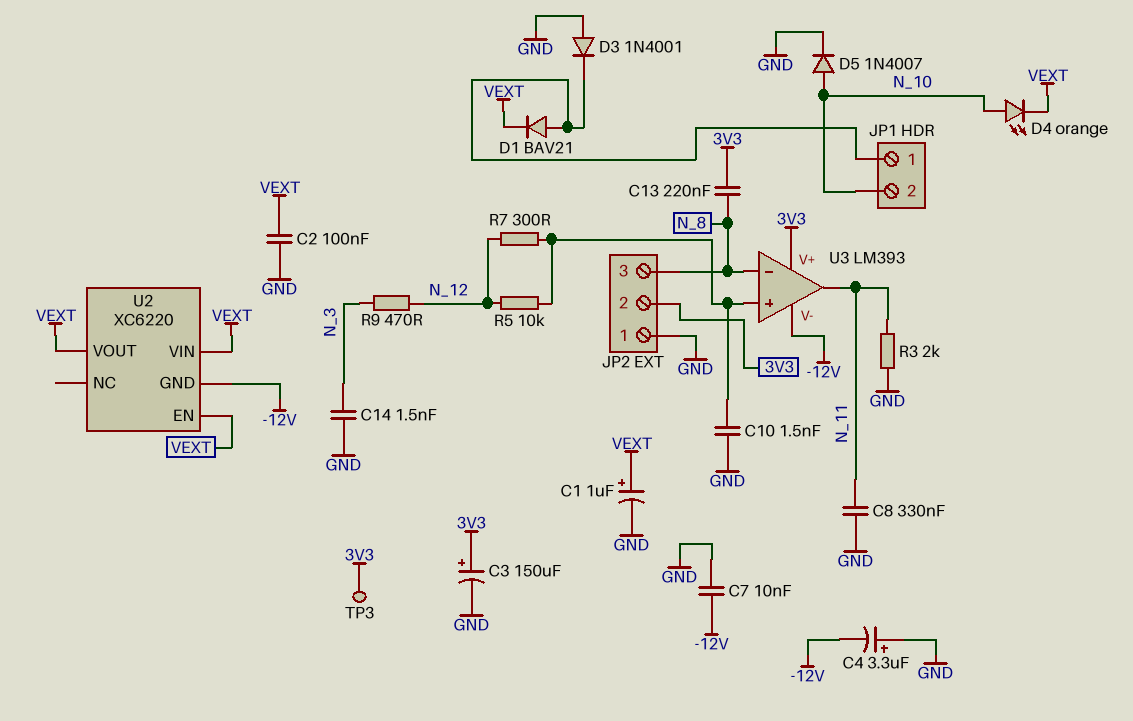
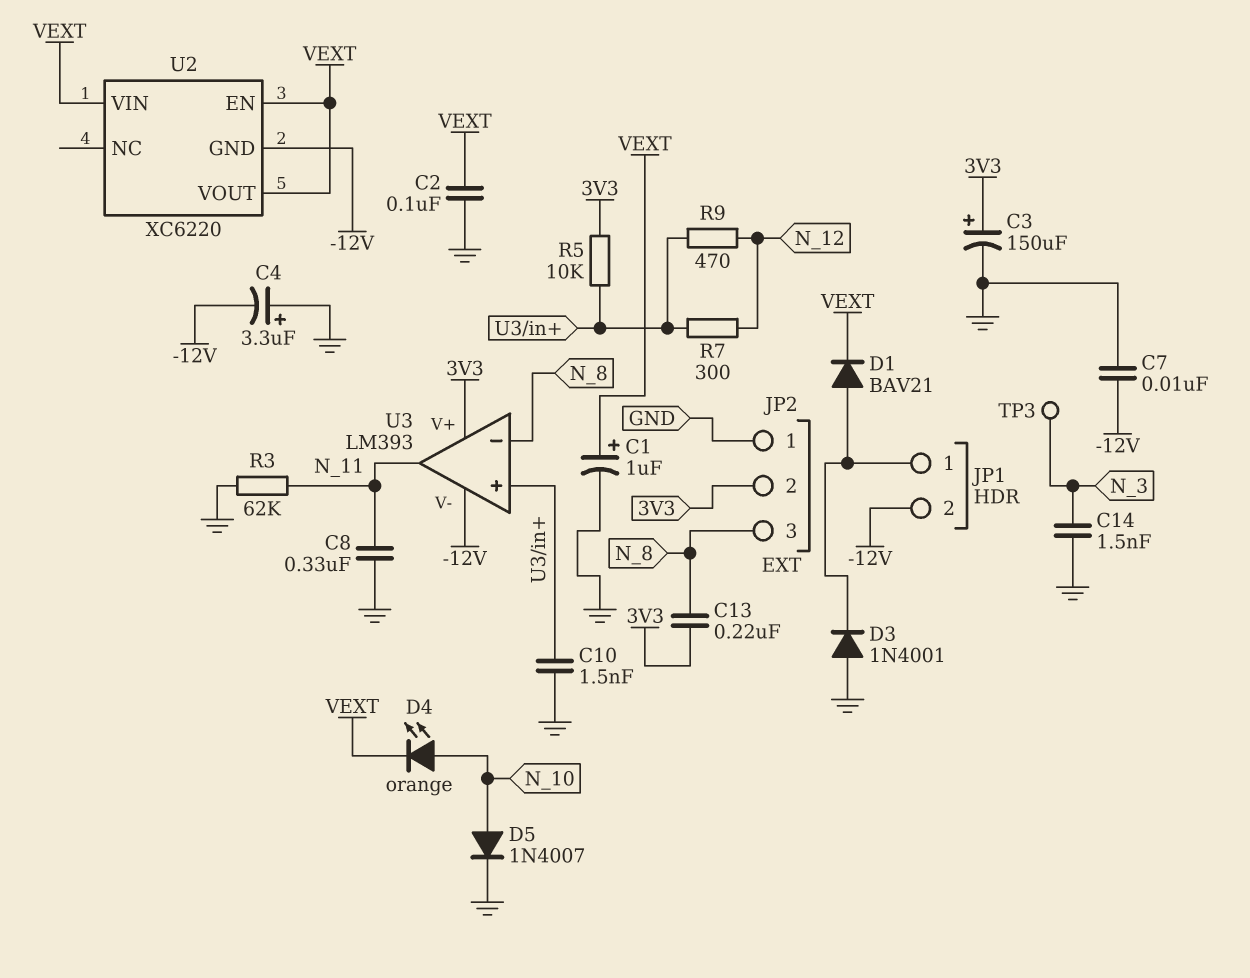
JP1 pin 2: N_10 -> -12V
R3: 2k (GND, N_11) -> 62k (GND, N_11)
R5: 10k (N_12, U3/in+) -> 10k (3V3, U3/in+)
R9: 470 (N_3, N_12) -> 470 (N_12, U3/in+)
TP3: test point (3V3) -> test point (N_3)

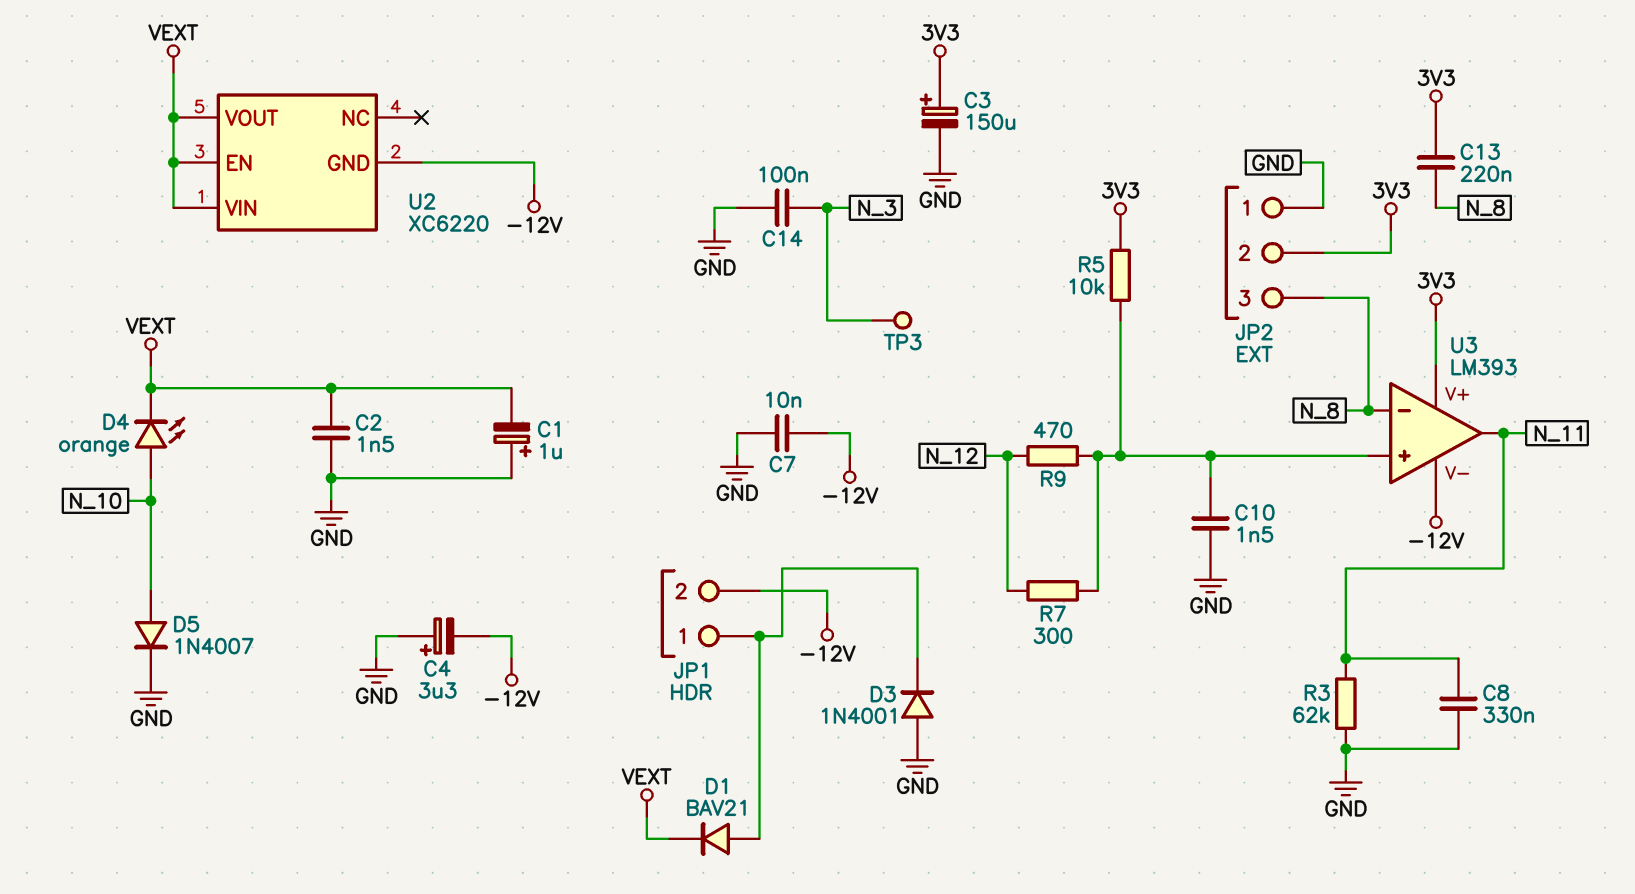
C1: 1uF (plus VEXT, minus GND) -> 1uF (plus GND, minus VEXT)
C2: 100nF (GND, VEXT) -> 1.5nF (GND, VEXT)
C14: 1.5nF (GND, N_3) -> 100nF (GND, N_3)

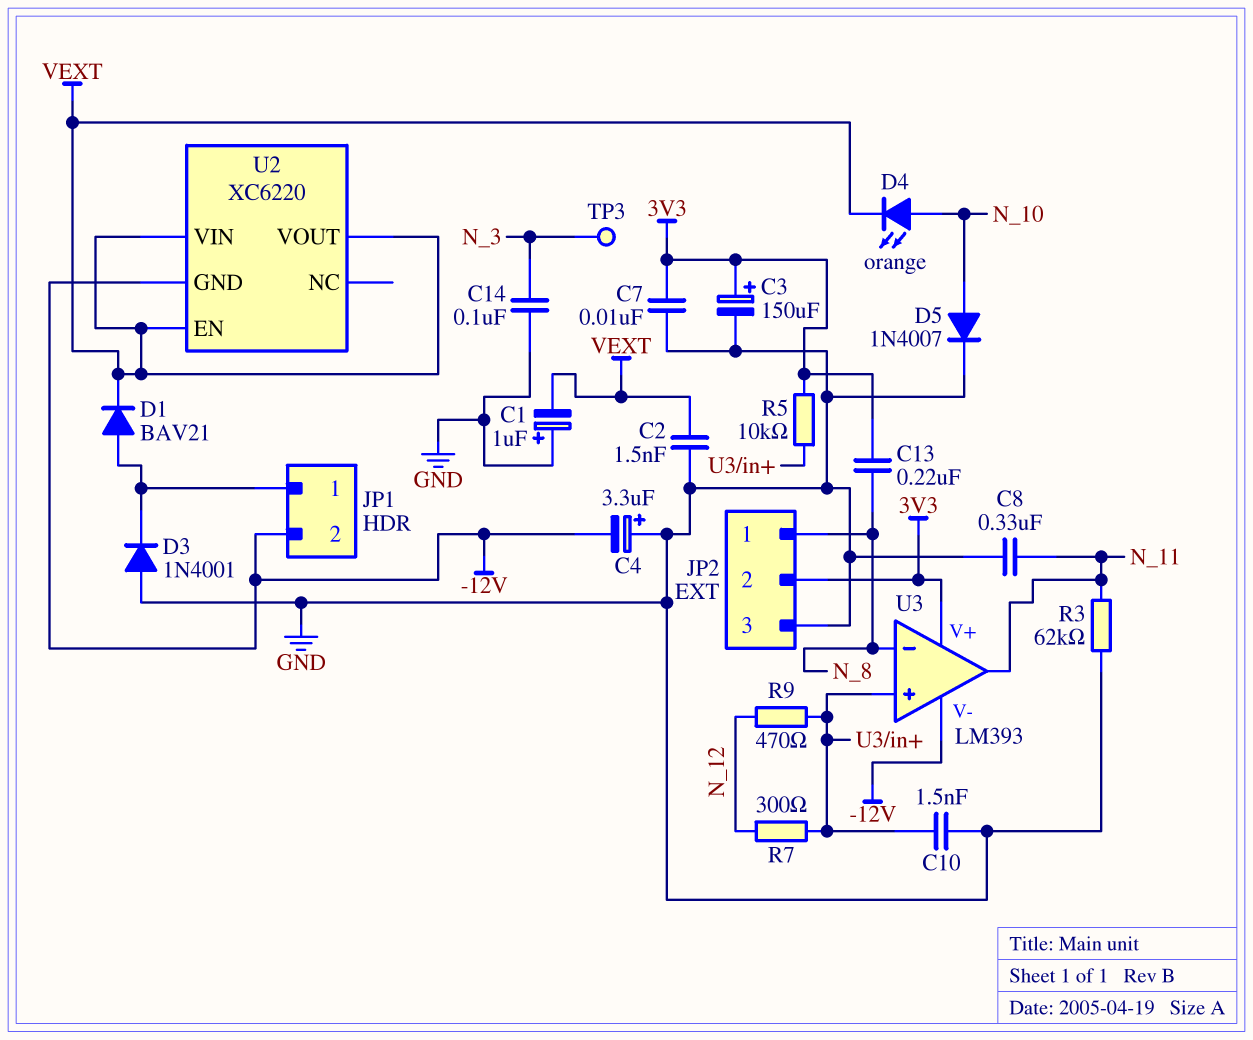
C7: 10nF (-12V, GND) -> 10nF (3V3, GND)
JP2 pin 1: GND -> N_8
JP2 pin 3: N_8 -> GND

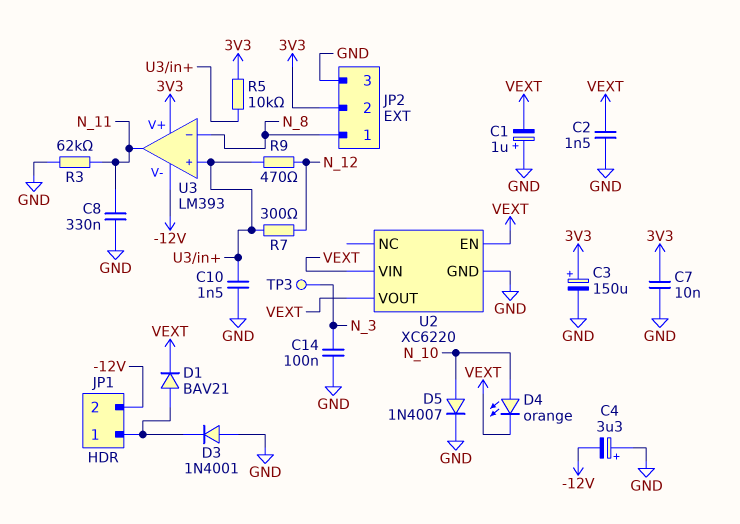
C13: 220nF (3V3, N_8) -> none
U2 pin GND: -12V -> GND

